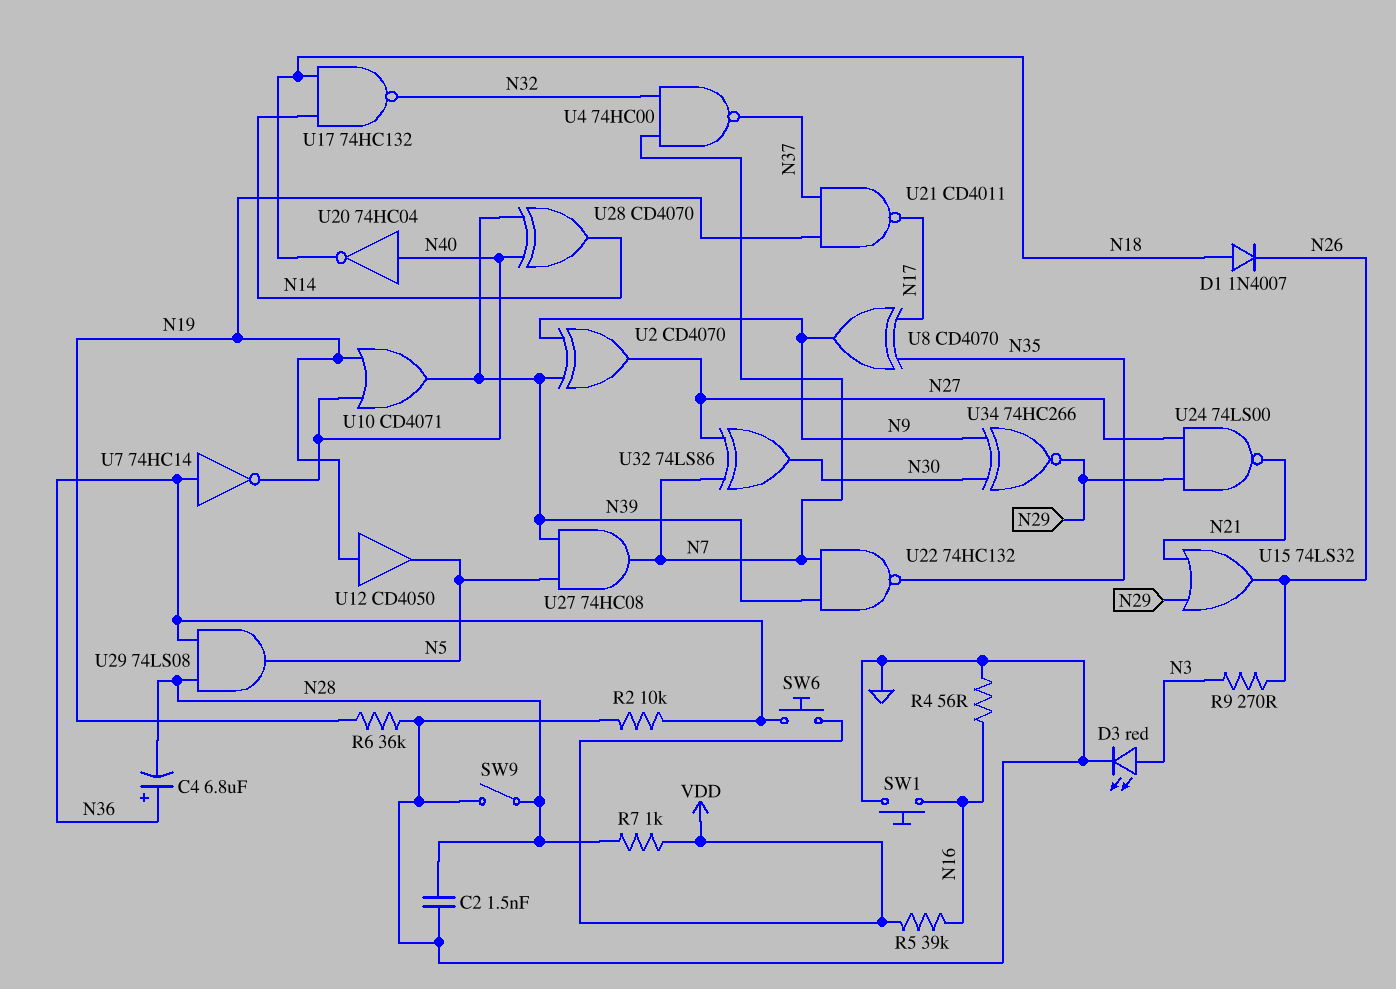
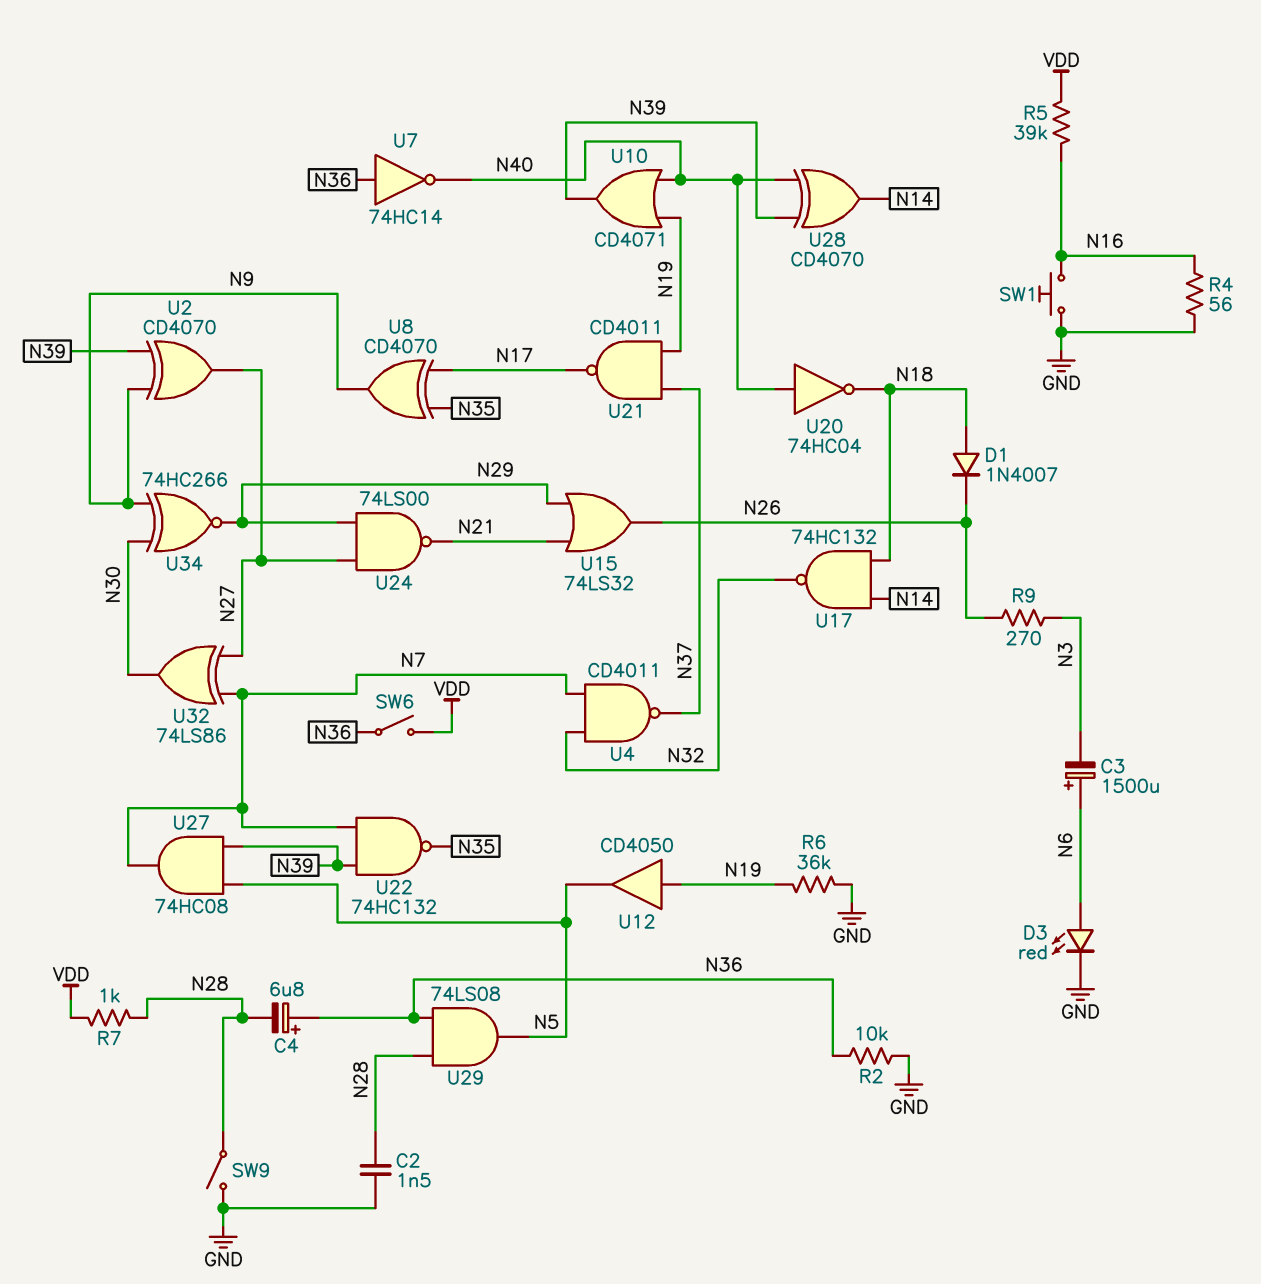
C3: none -> 1500uF (plus N6, minus N3)
D3: LED red (A N3, K GND) -> LED red (A N6, K GND)
SW6: button (N36, VDD) -> switch (N36, VDD)
U4: NAND 74HC00 (in N7, in N32, out N37) -> NAND CD4011 (in N7, in N32, out N37)

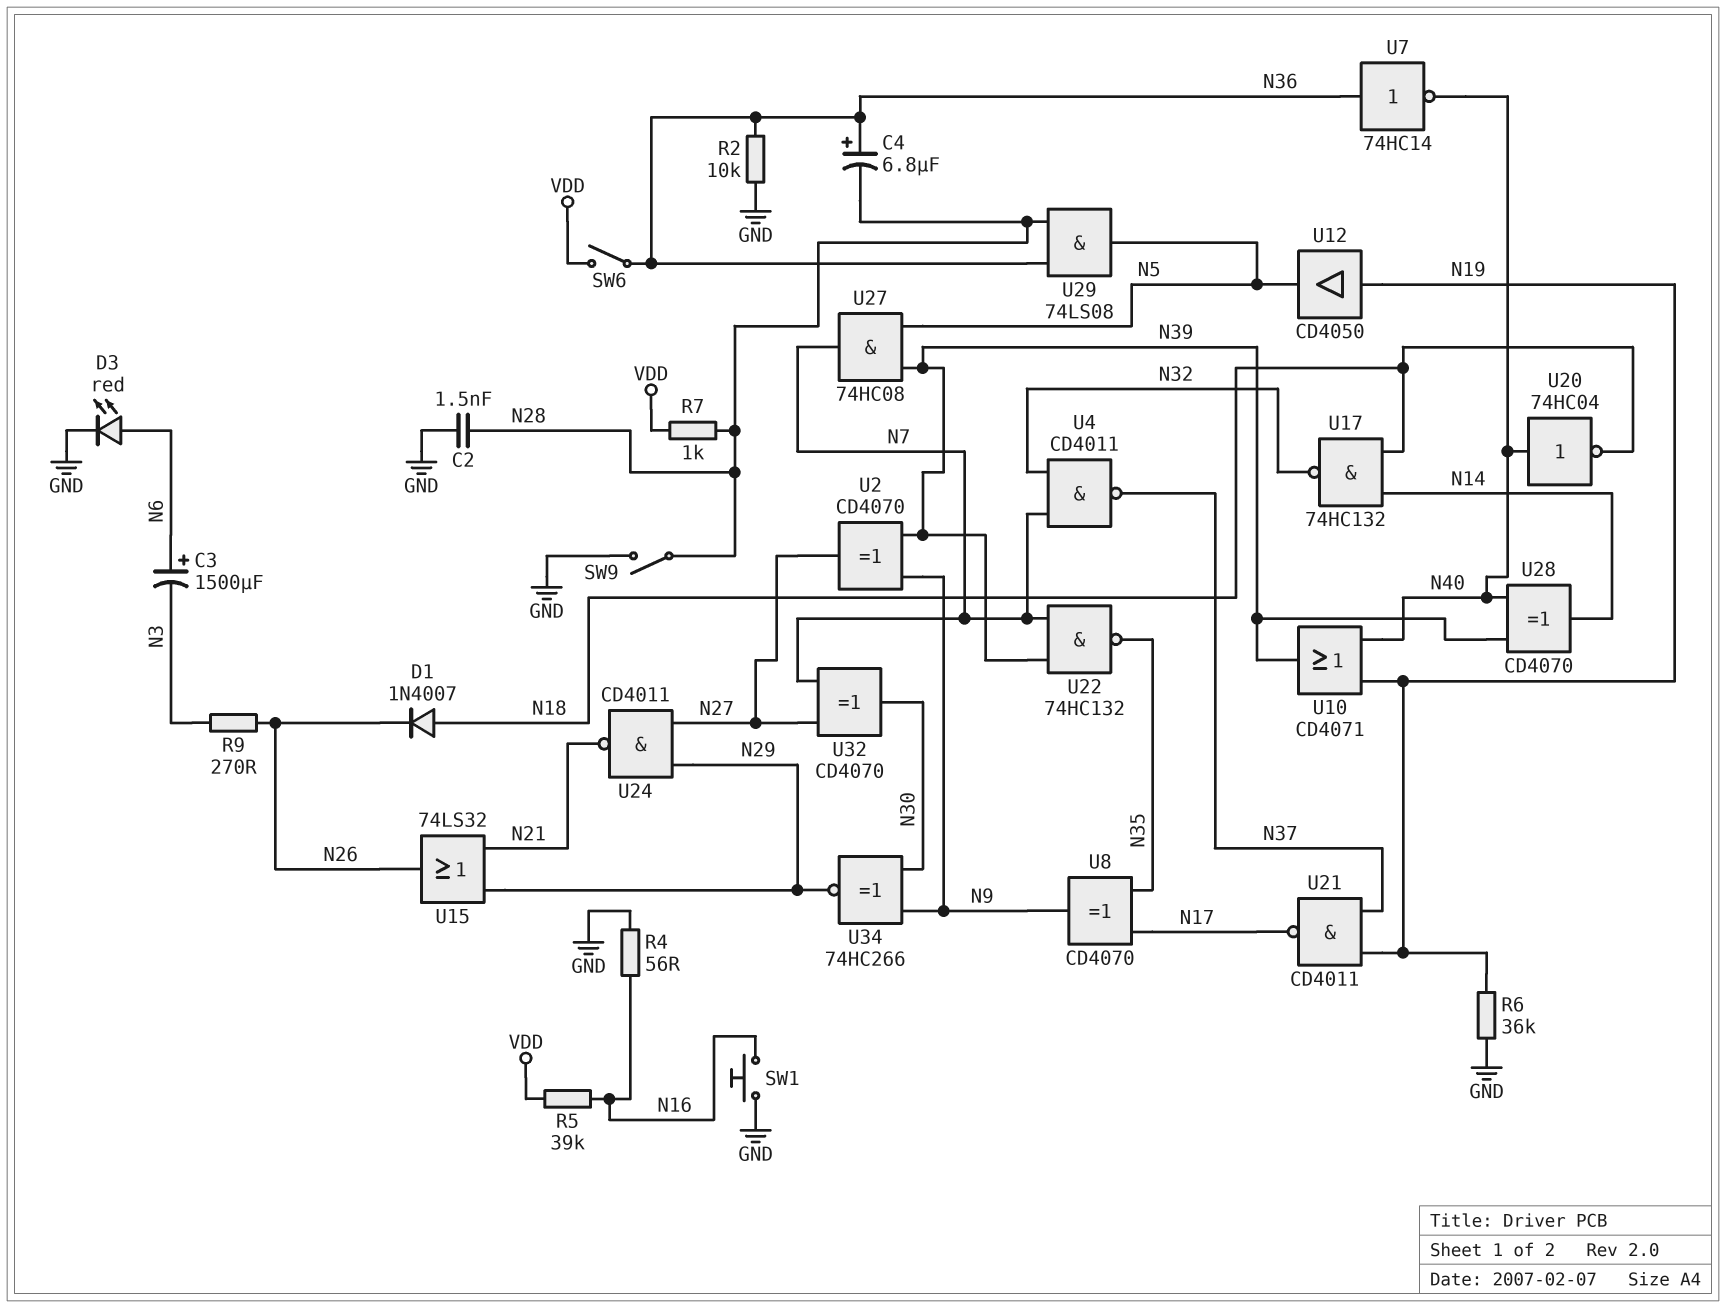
U24: NAND 74LS00 (in N27, in N29, out N21) -> NAND CD4011 (in N27, in N29, out N21)
U32: XOR 74LS86 (in N7, in N27, out N30) -> XOR CD4070 (in N7, in N27, out N30)

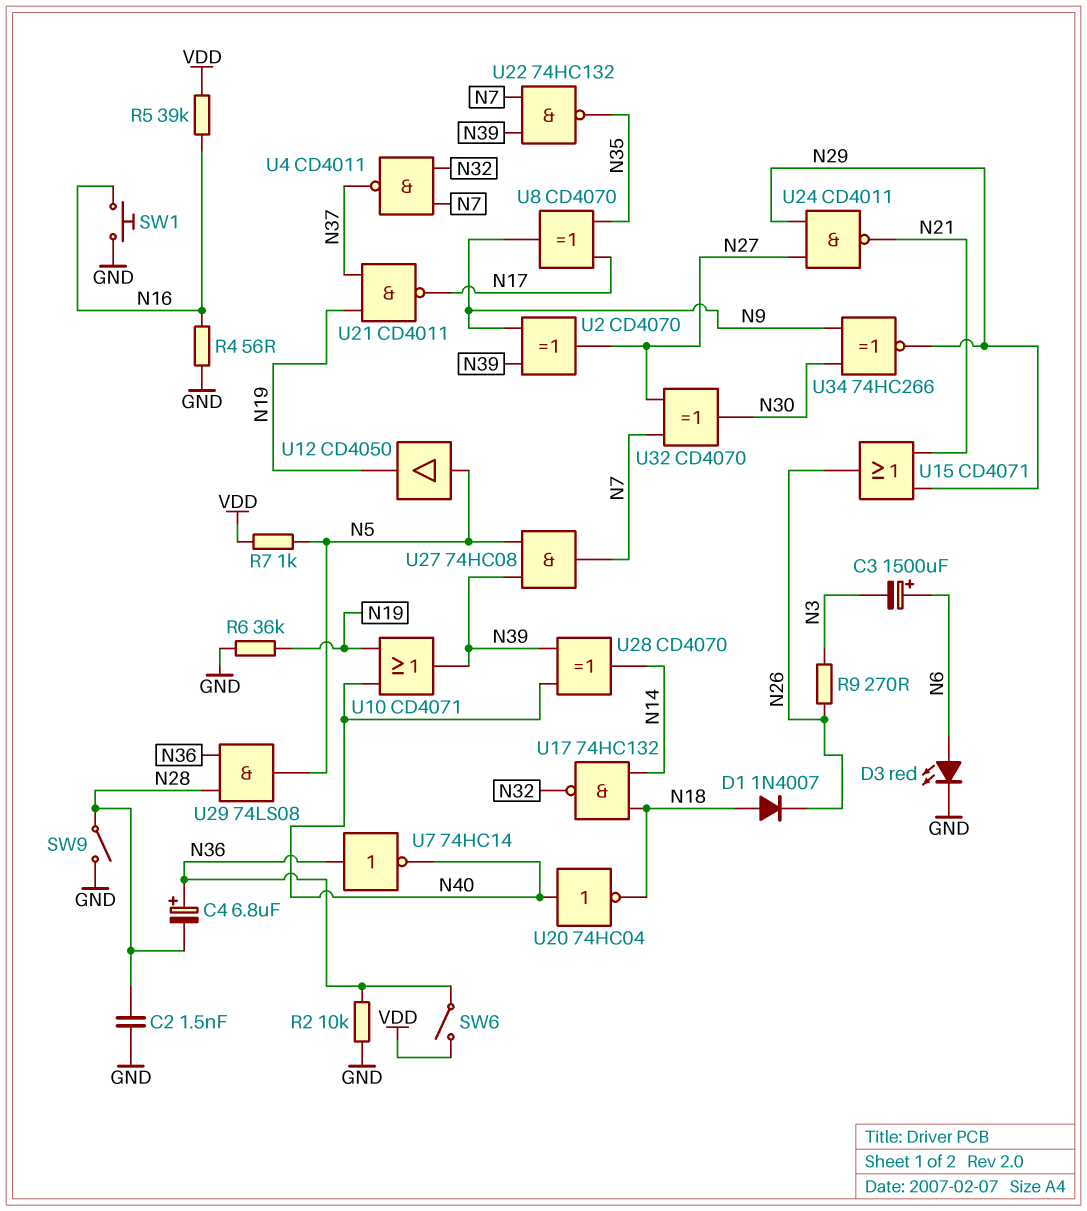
R7: 1k (N28, VDD) -> 1k (N5, VDD)
U12: buffer CD4050 (in N19, out N5) -> buffer CD4050 (in N5, out N19)
U15: OR 74LS32 (in N21, in N29, out N26) -> OR CD4071 (in N21, in N29, out N26)

